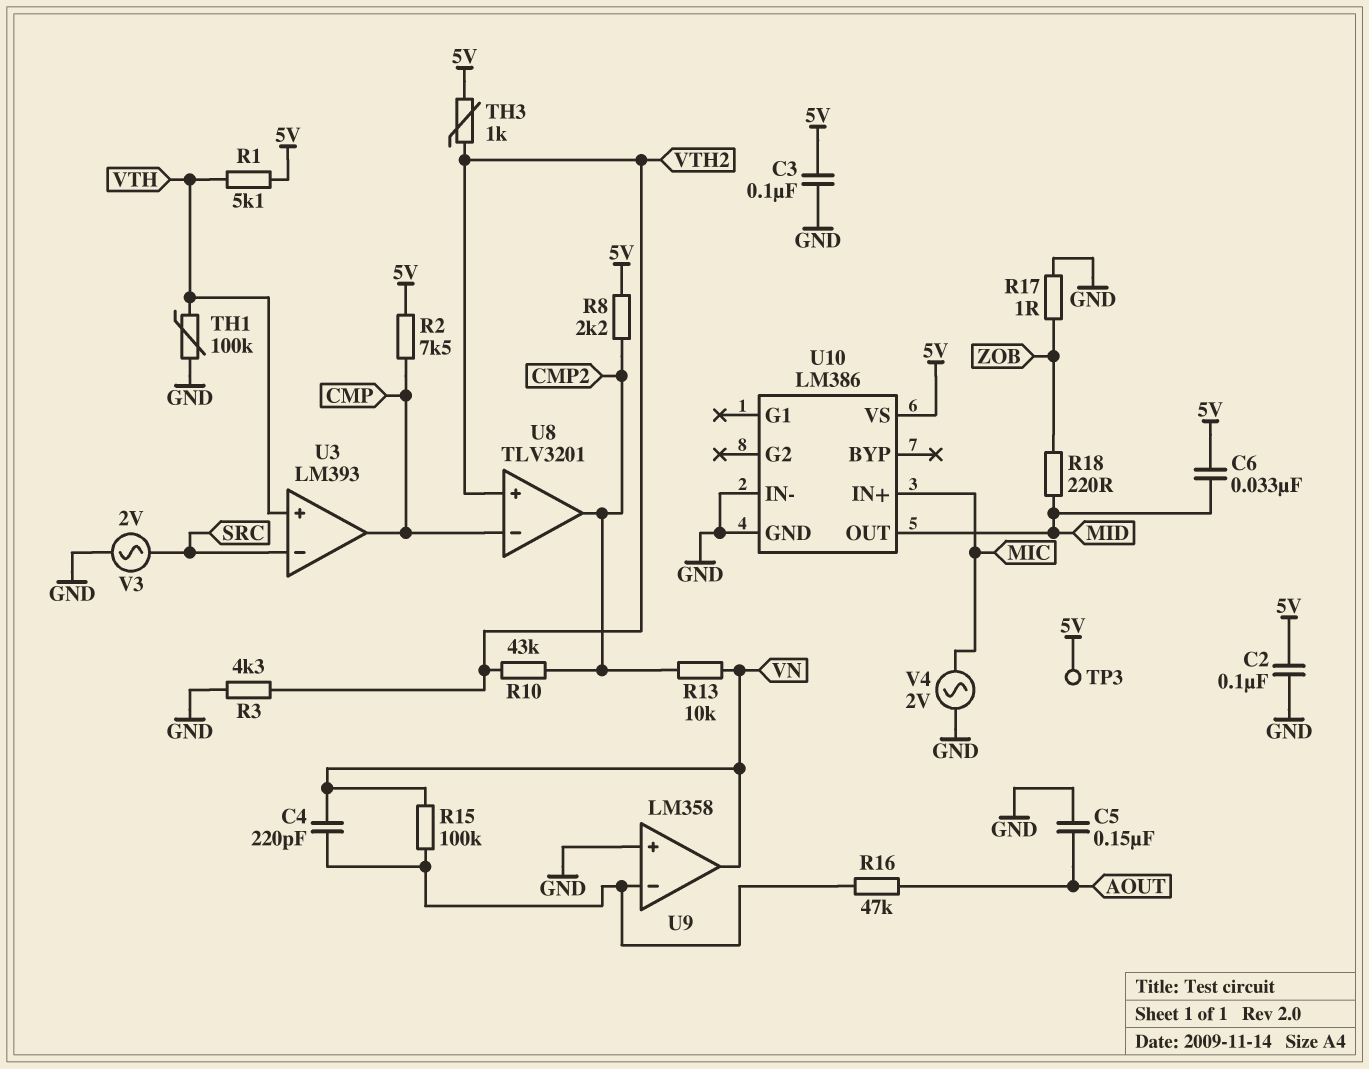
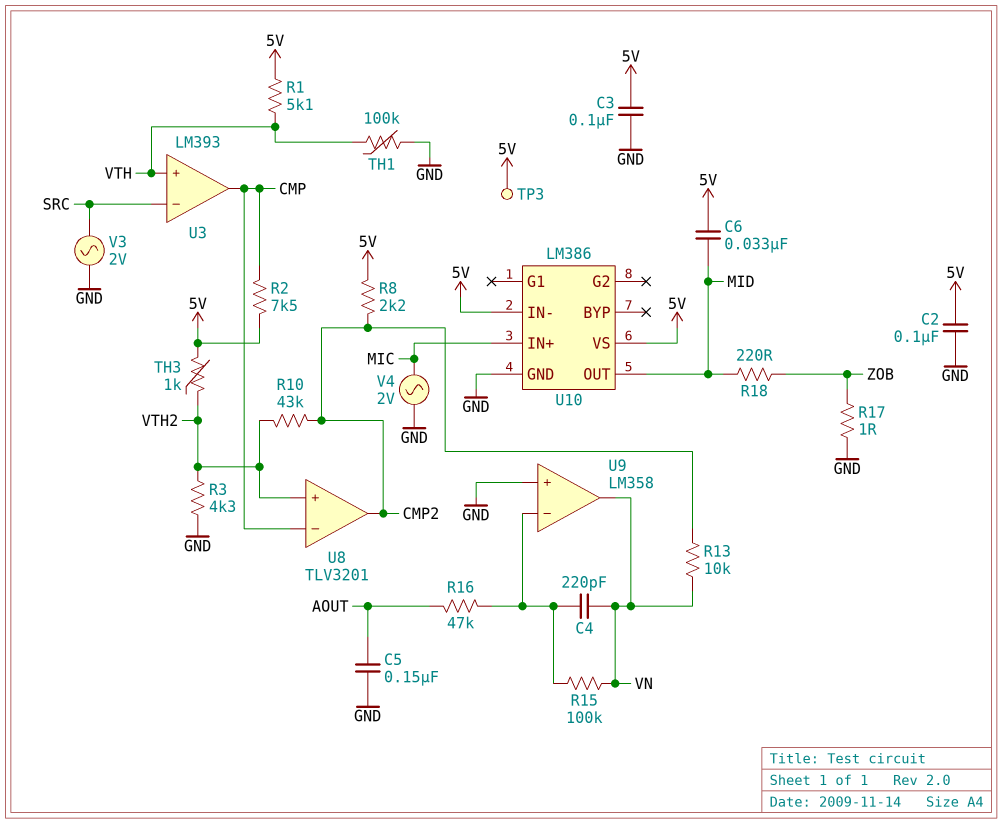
U10 pin IN-: GND -> 5V

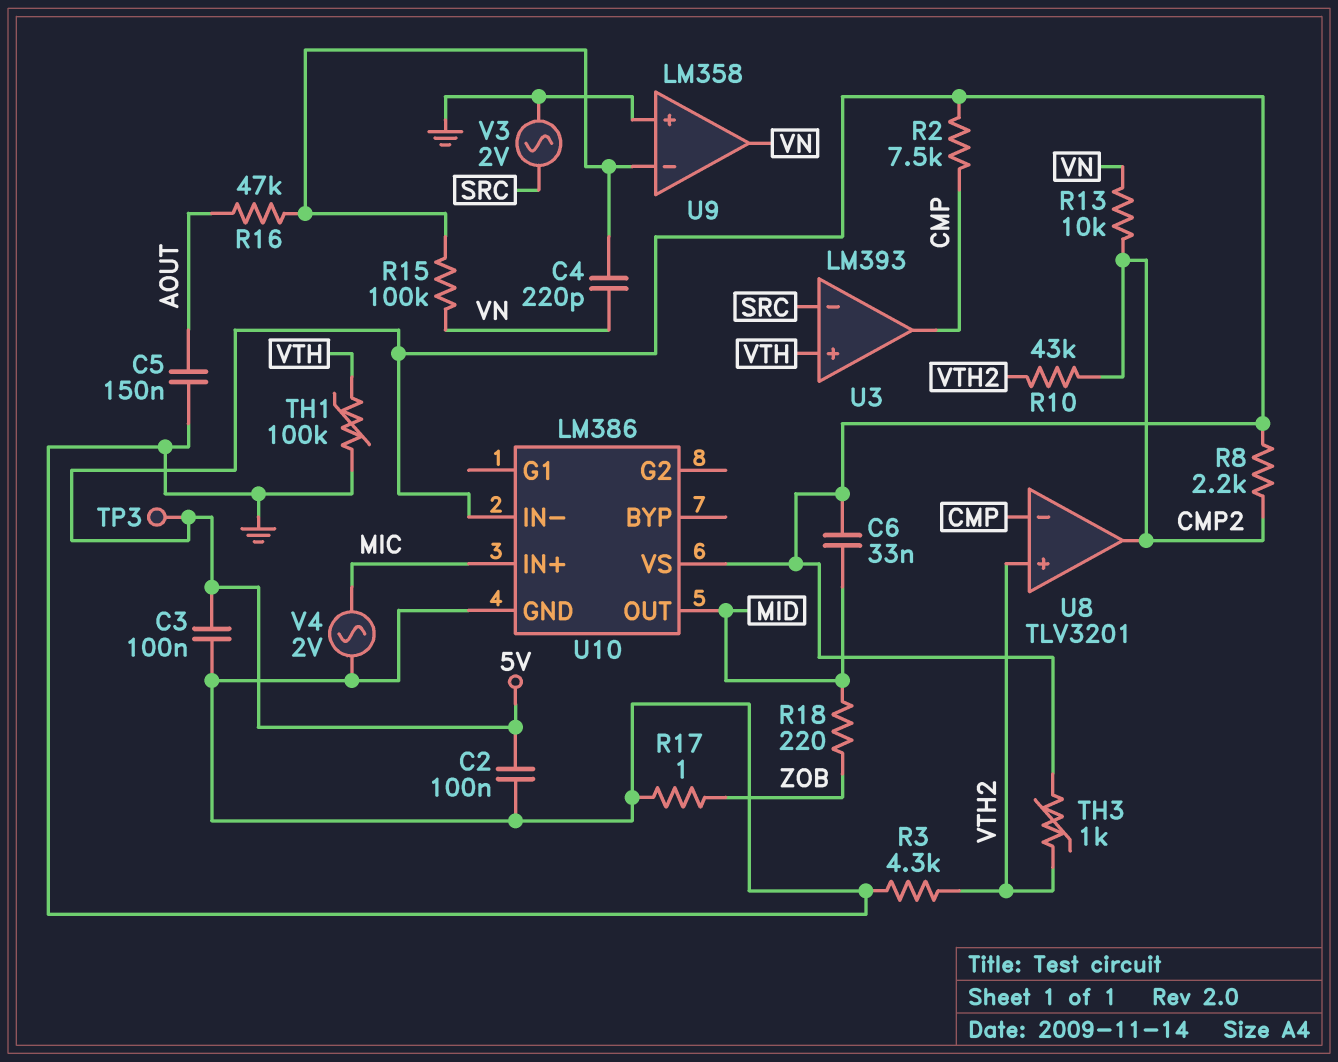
R1: 5.1k (5V, VTH) -> none

